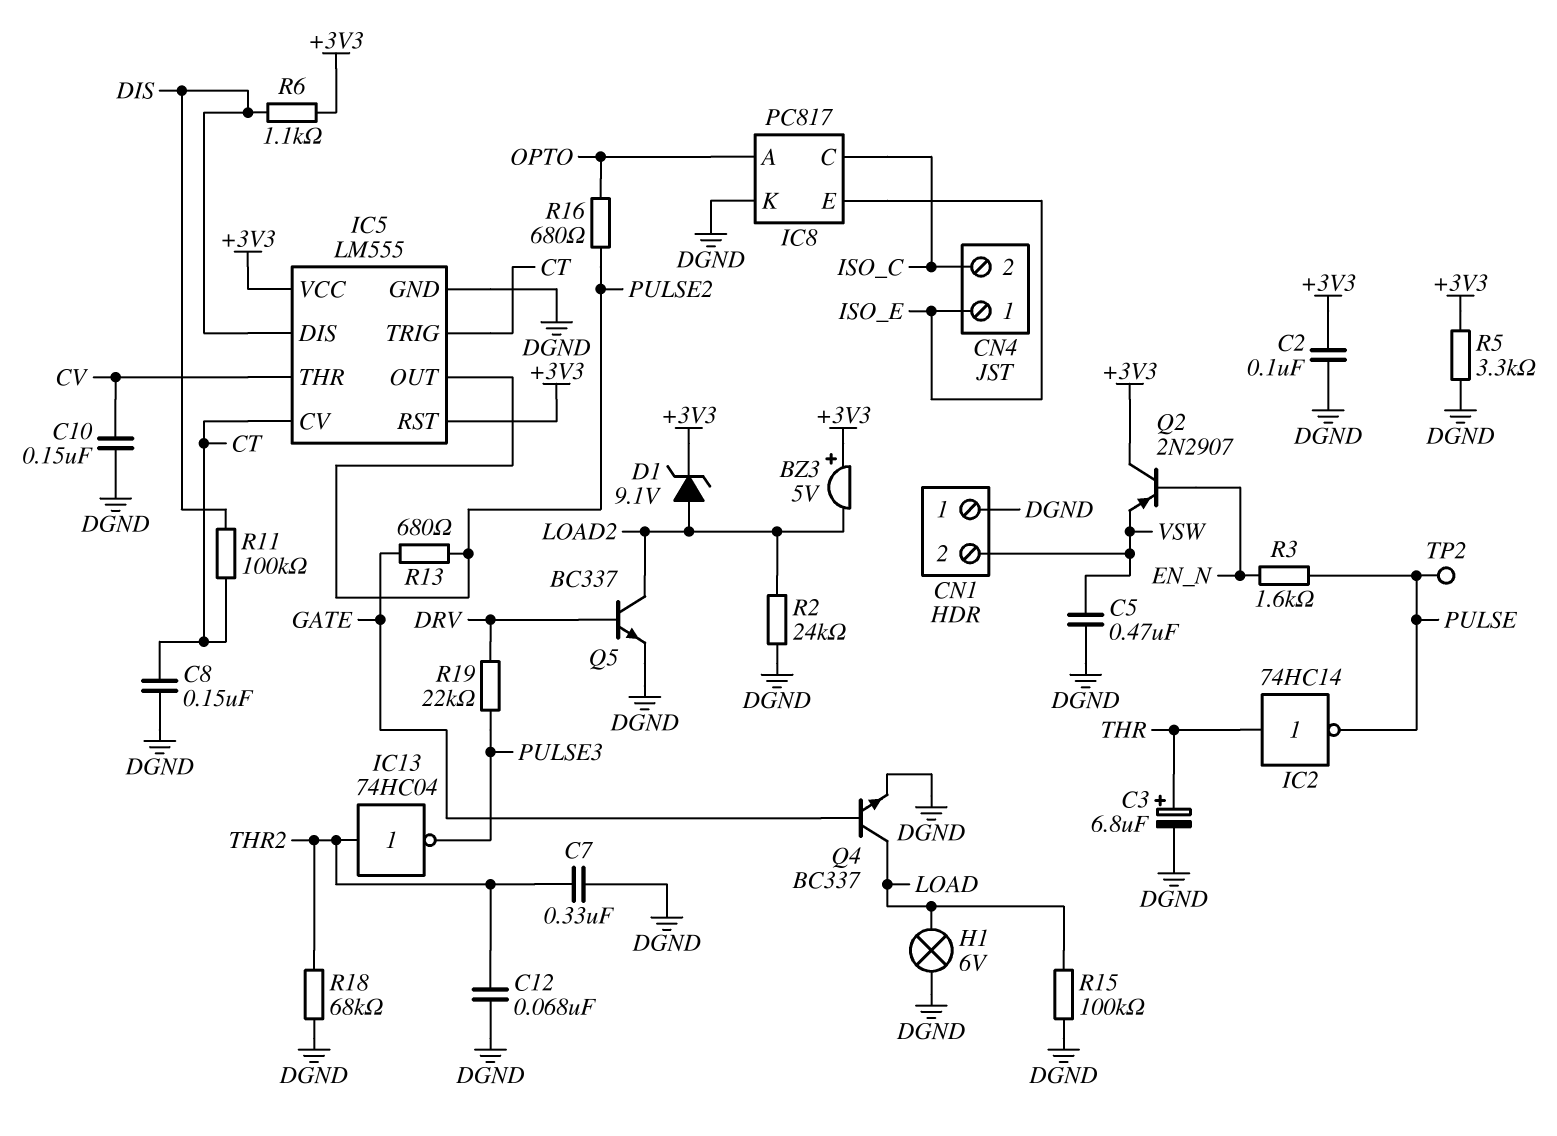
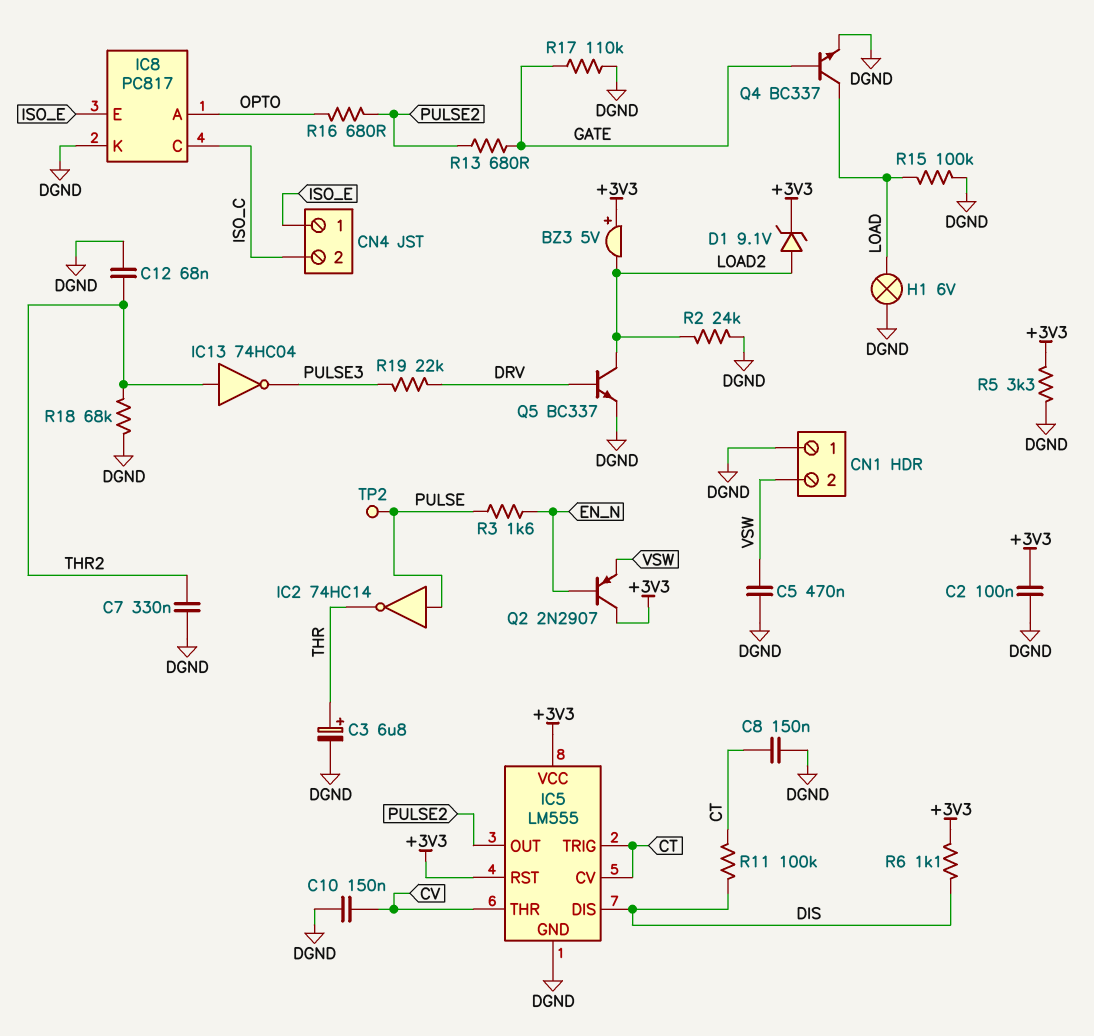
IC2: NOT 74HC14 (in THR, out PULSE) -> NOT 74HC14 (in PULSE, out THR)
R17: none -> 110k (DGND, GATE)

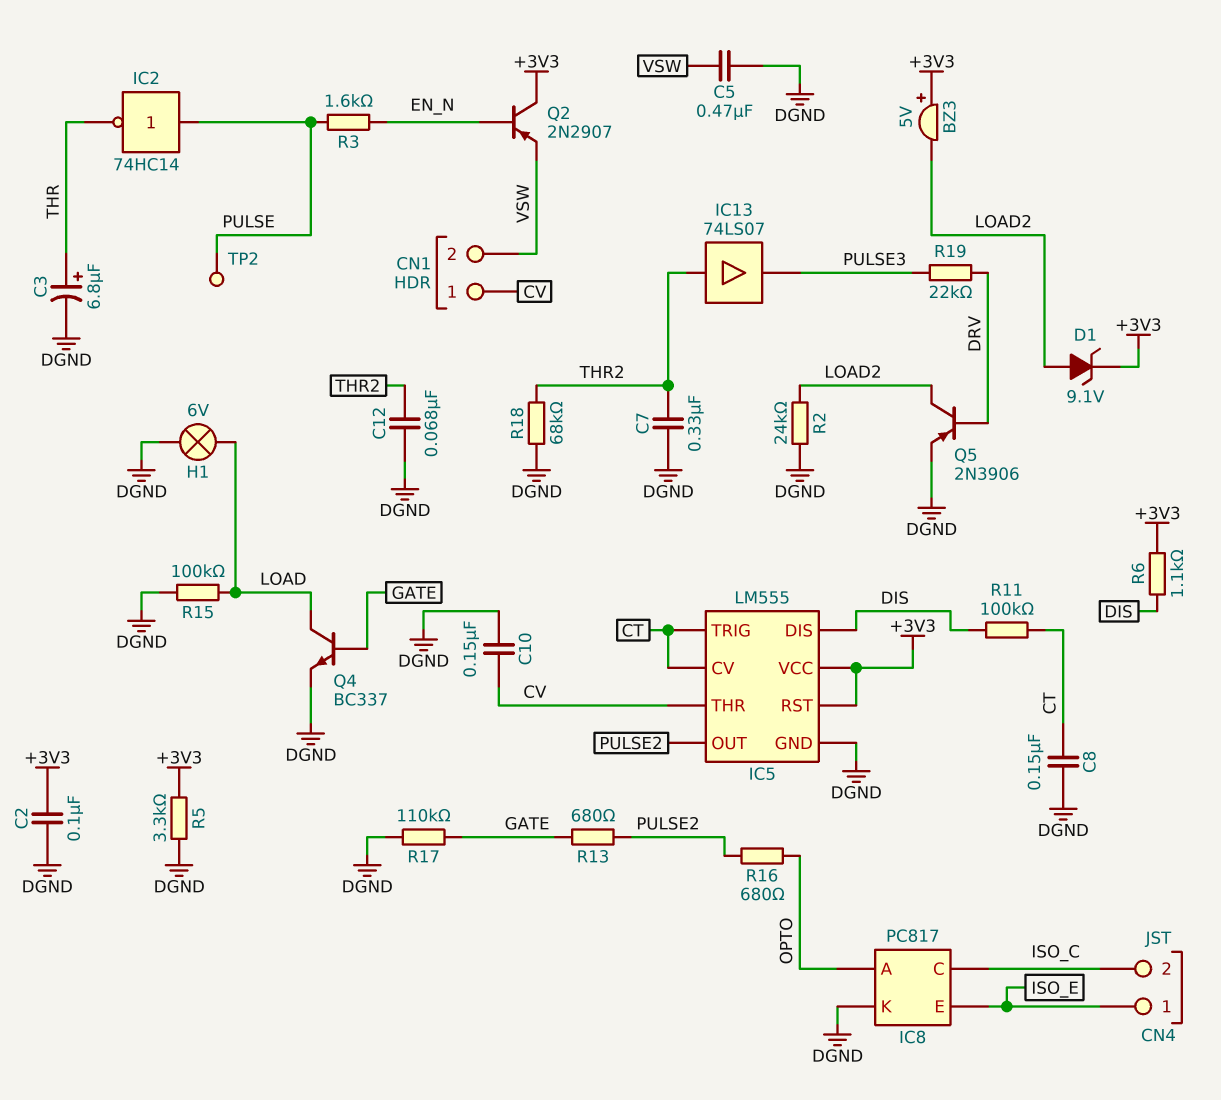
CN1 pin 1: DGND -> CV
IC13: NOT 74HC04 (in THR2, out PULSE3) -> buffer 74LS07 (in THR2, out PULSE3)
Q5: NPN BC337 (B DRV, C LOAD2, E DGND) -> PNP 2N3906 (B DRV, C LOAD2, E DGND)

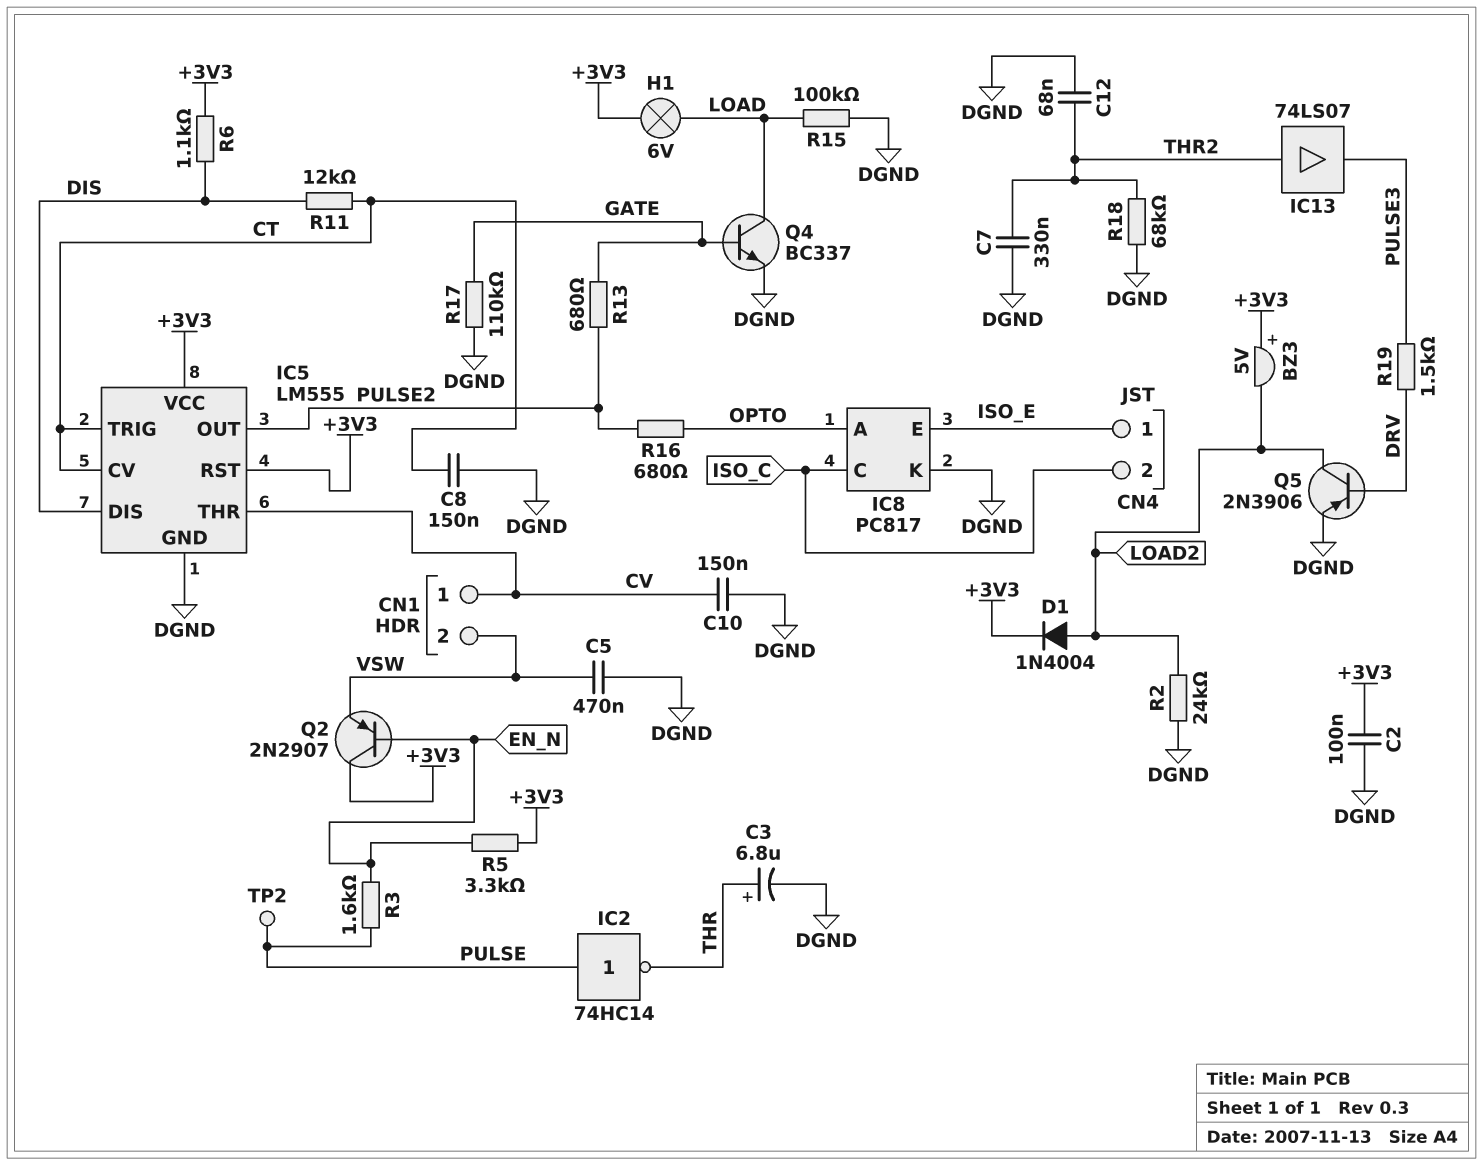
D1: zener 9.1V (A LOAD2, K +3V3) -> diode 1N4004 (A LOAD2, K +3V3)
H1: lamp 6V (DGND, LOAD) -> lamp 6V (+3V3, LOAD)
R5: 3.3k (+3V3, DGND) -> 3.3k (+3V3, EN_N)
R11: 100k (CT, DIS) -> 12k (CT, DIS)
R19: 22k (DRV, PULSE3) -> 1.5k (DRV, PULSE3)

